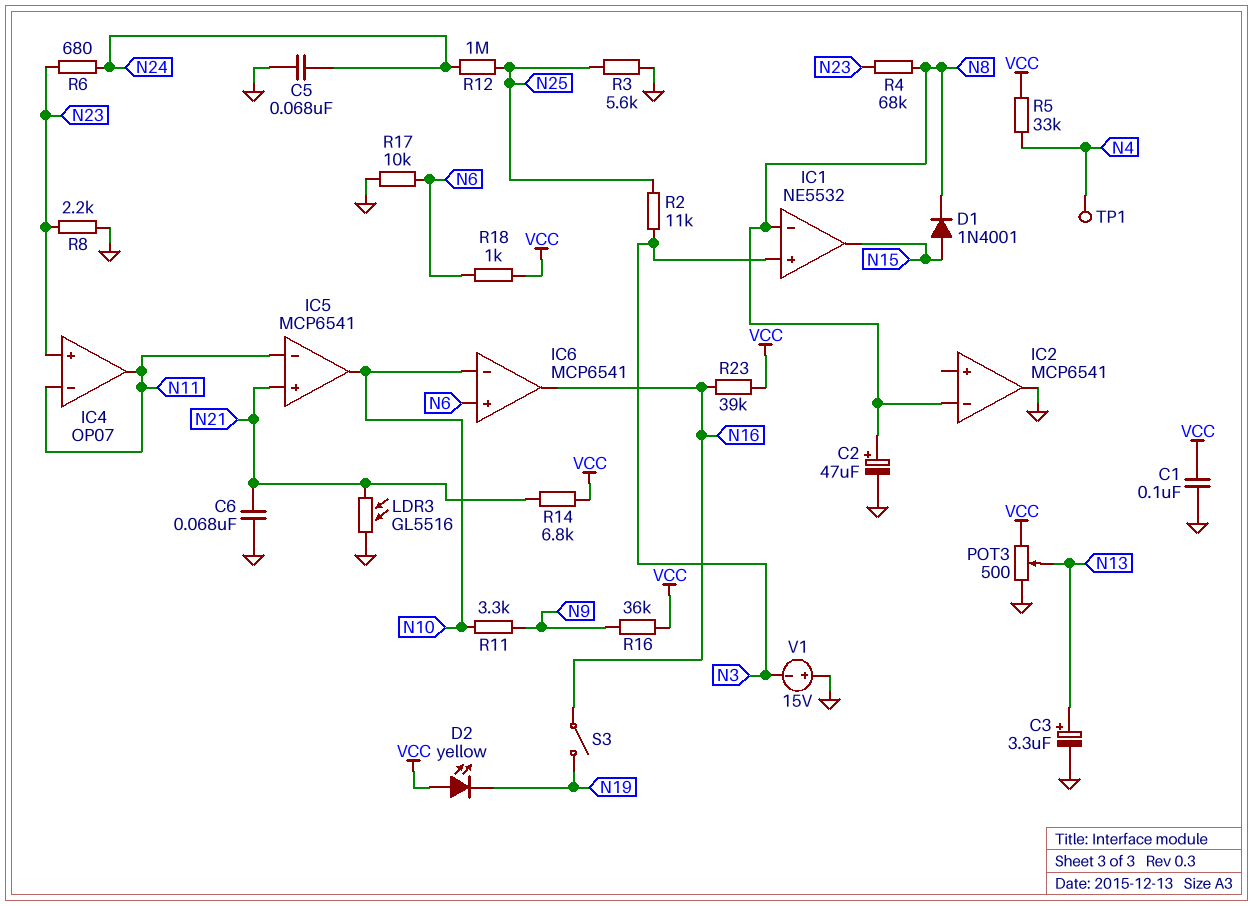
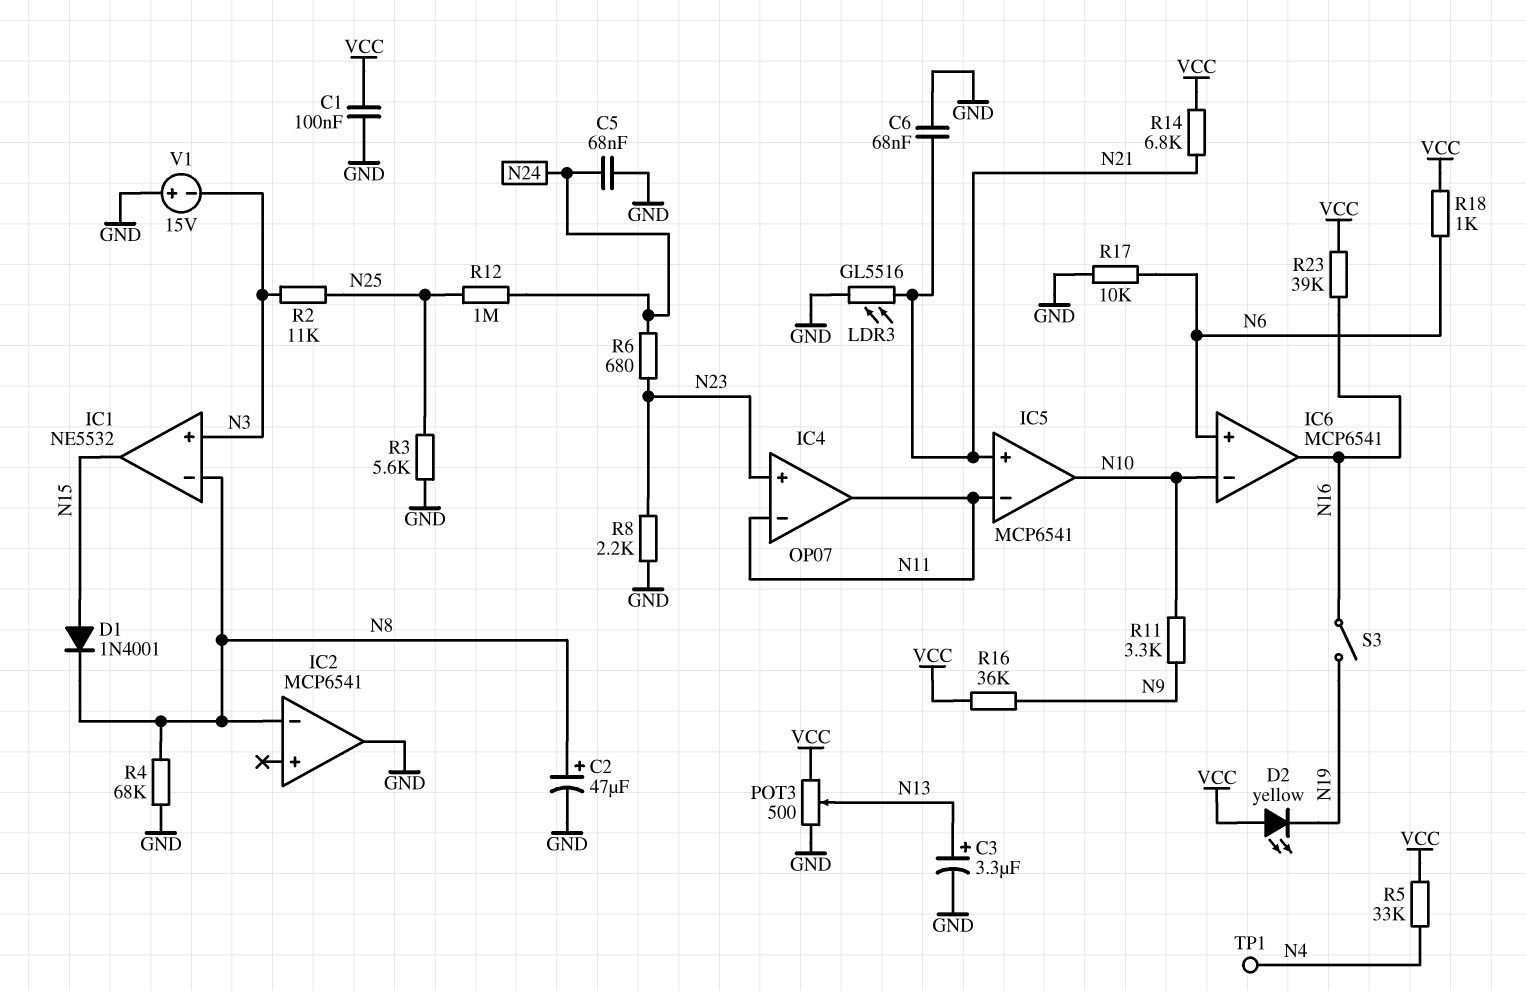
R4: 68k (N8, N23) -> 68k (GND, N8)

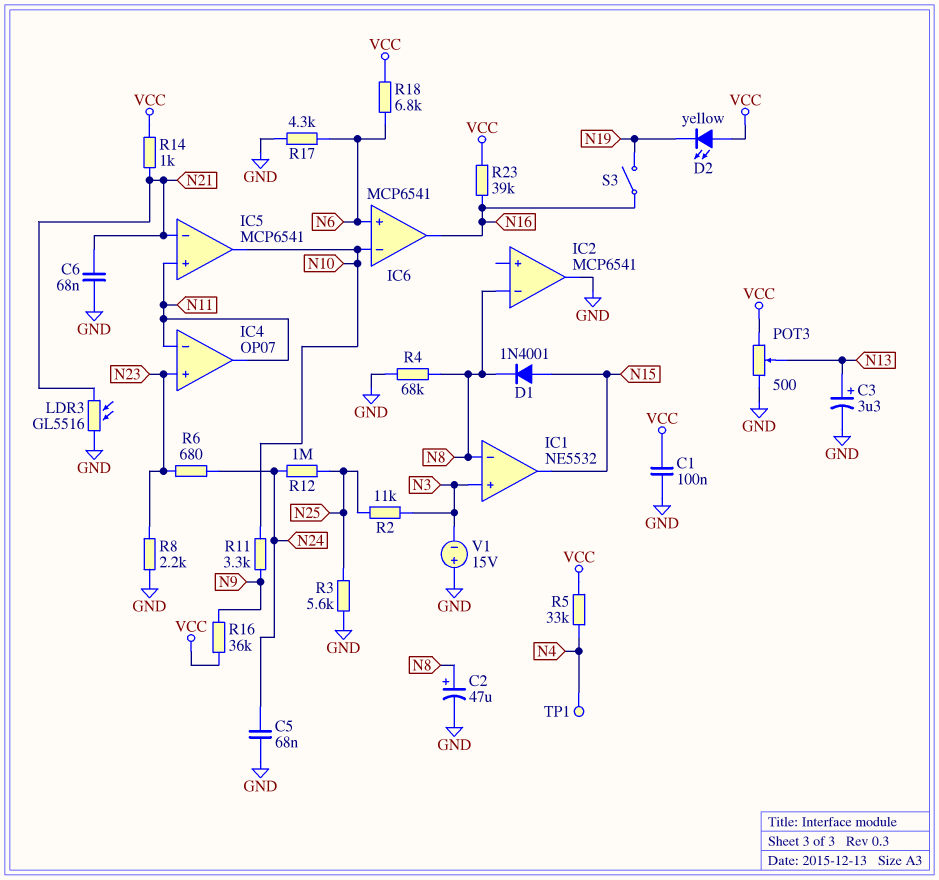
IC5 pin in+: N21 -> N11
IC5 pin in-: N11 -> N21
R14: 6.8k (N21, VCC) -> 1k (N21, VCC)
R17: 10k (GND, N6) -> 4.3k (GND, N6)
R18: 1k (N6, VCC) -> 6.8k (N6, VCC)

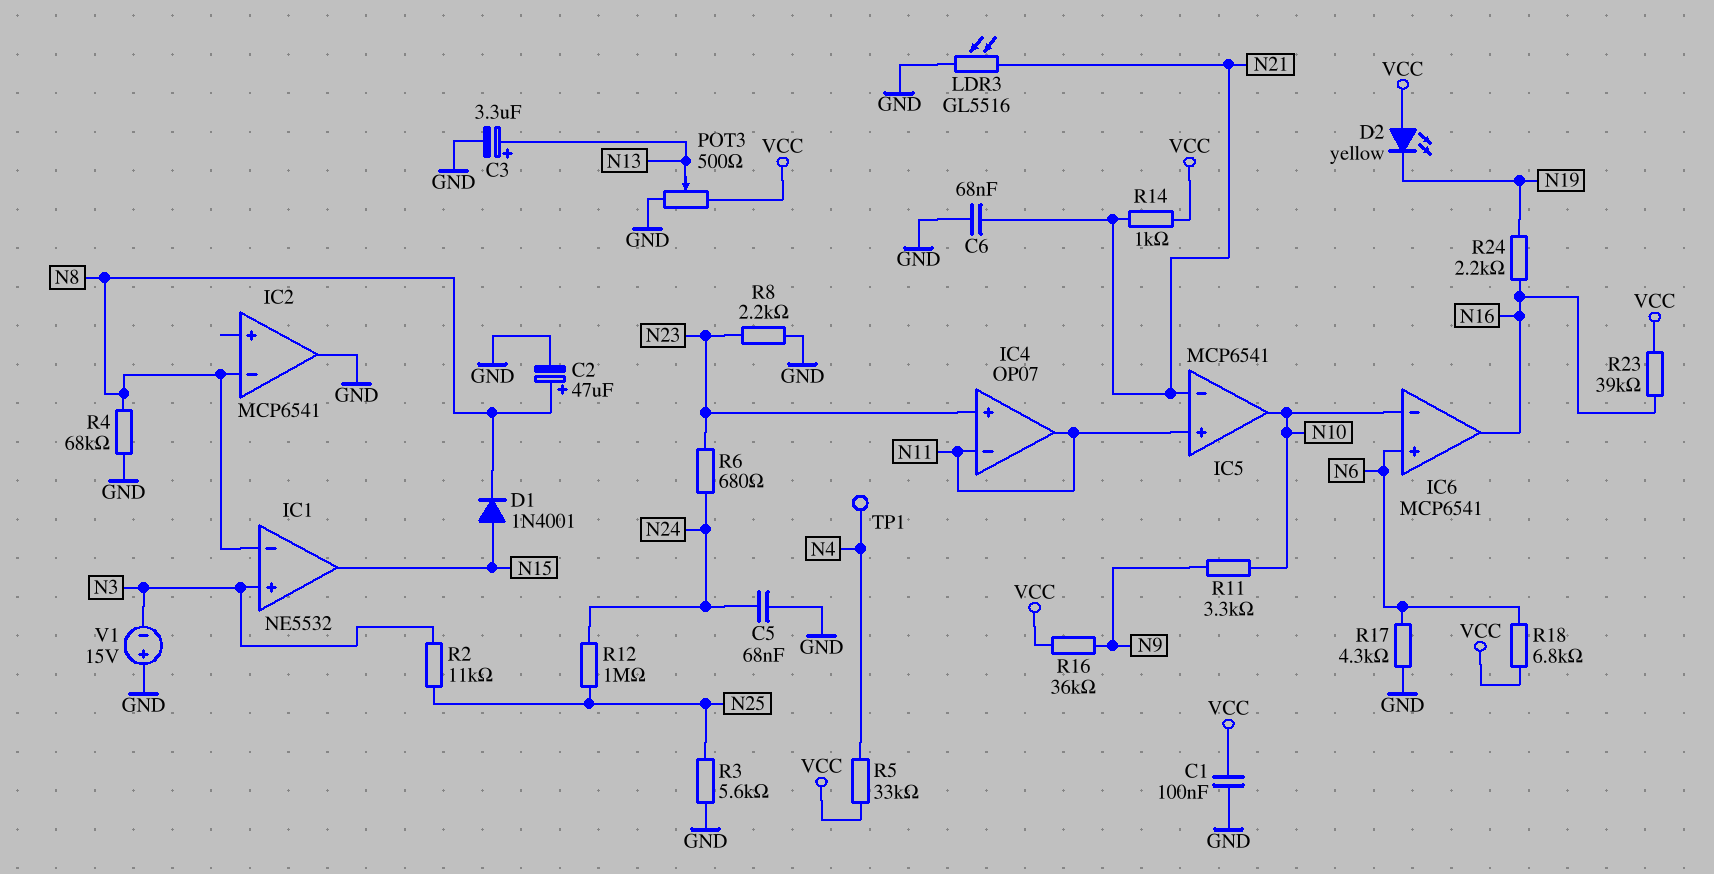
R24: none -> 2.2k (N16, N19)
S3: switch (N16, N19) -> none

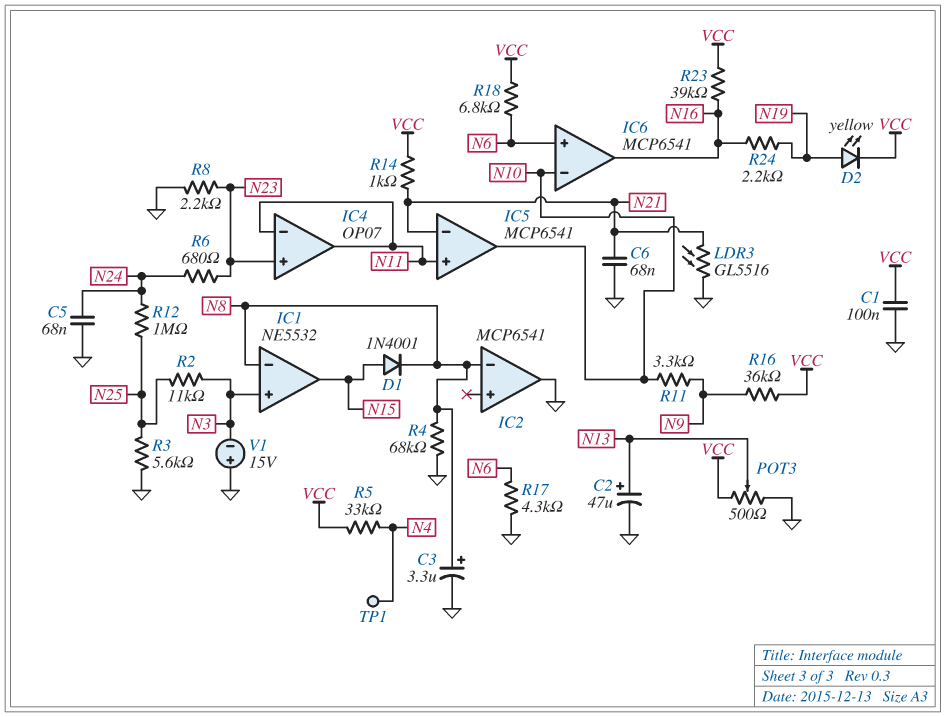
C2: 47uF (plus N8, minus GND) -> 47uF (plus N13, minus GND)
C3: 3.3uF (plus N13, minus GND) -> 3.3uF (plus N8, minus GND)
D2: LED yellow (A VCC, K N19) -> LED yellow (A N19, K VCC)

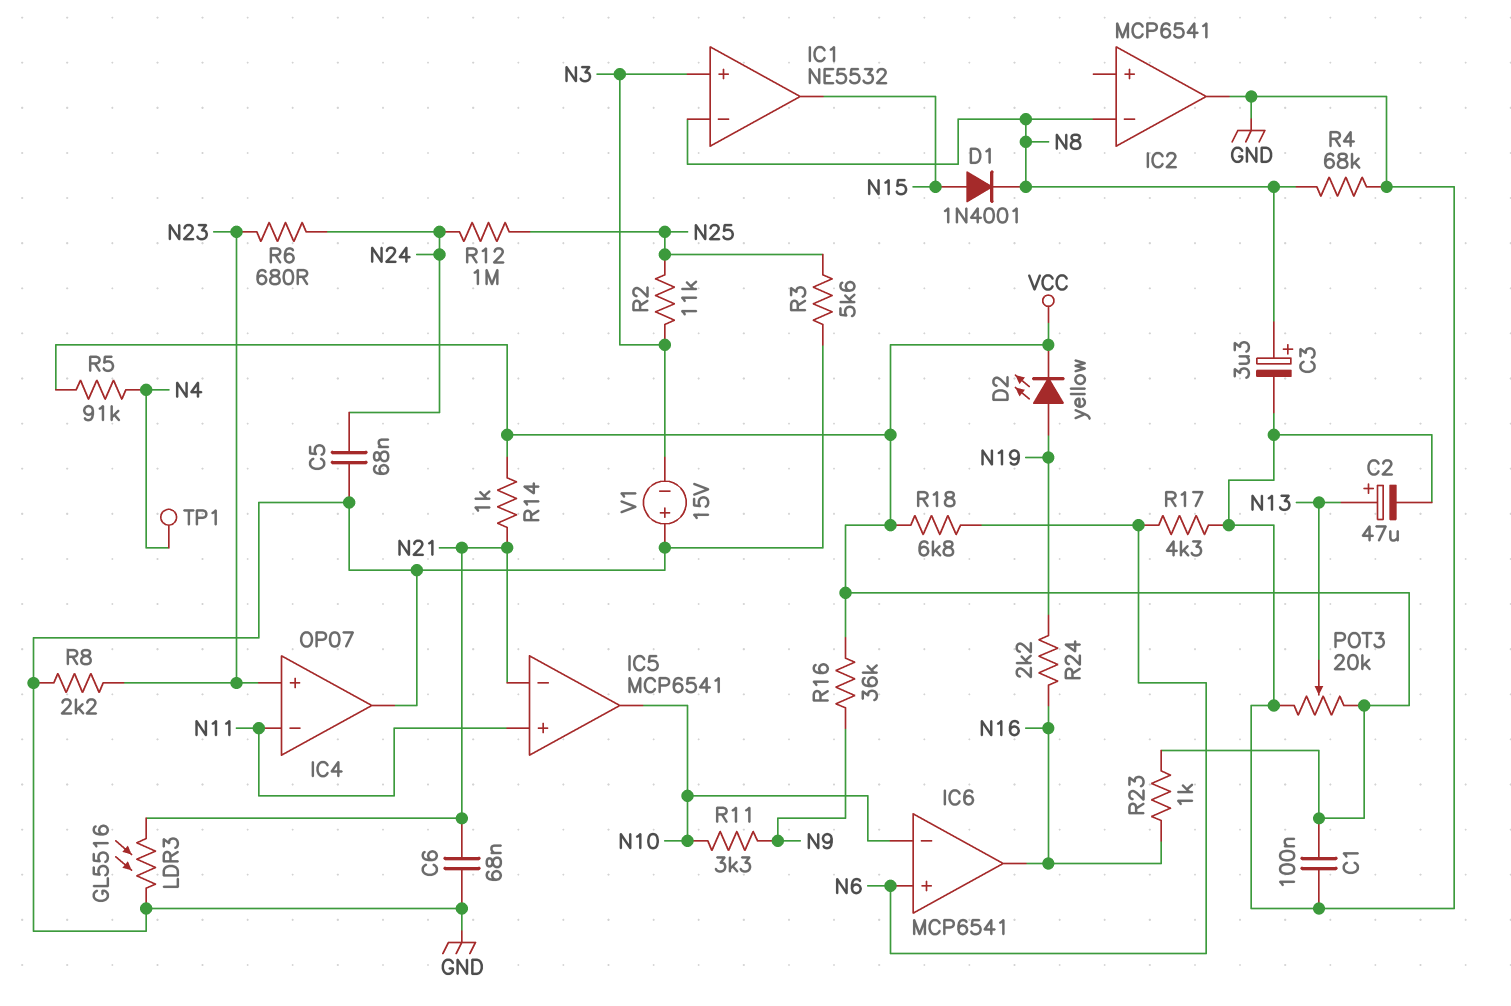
IC4 pin out: N11 -> GND
POT3: 500 (GND, VCC, wiper N13) -> 20k (GND, VCC, wiper N13)
R5: 33k (N4, VCC) -> 91k (N4, VCC)
R23: 39k (N16, VCC) -> 1k (N16, VCC)

